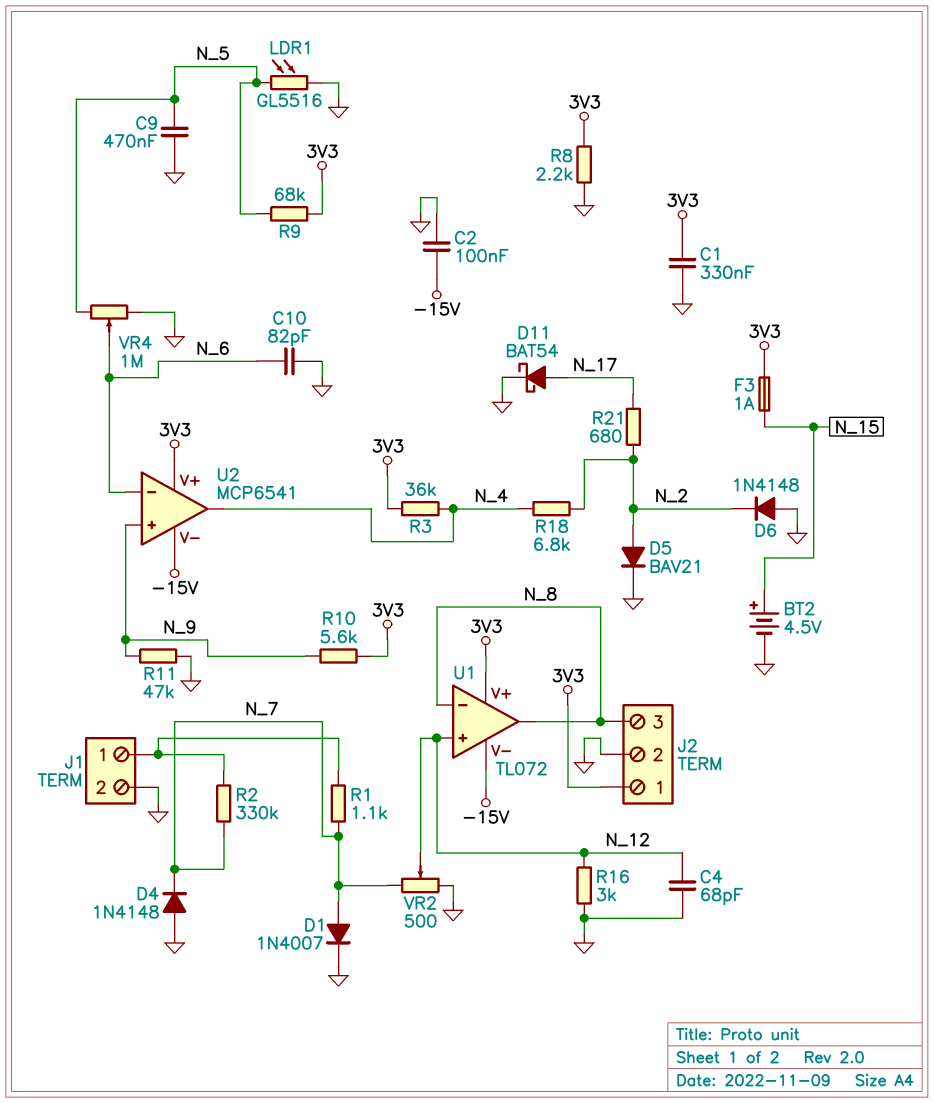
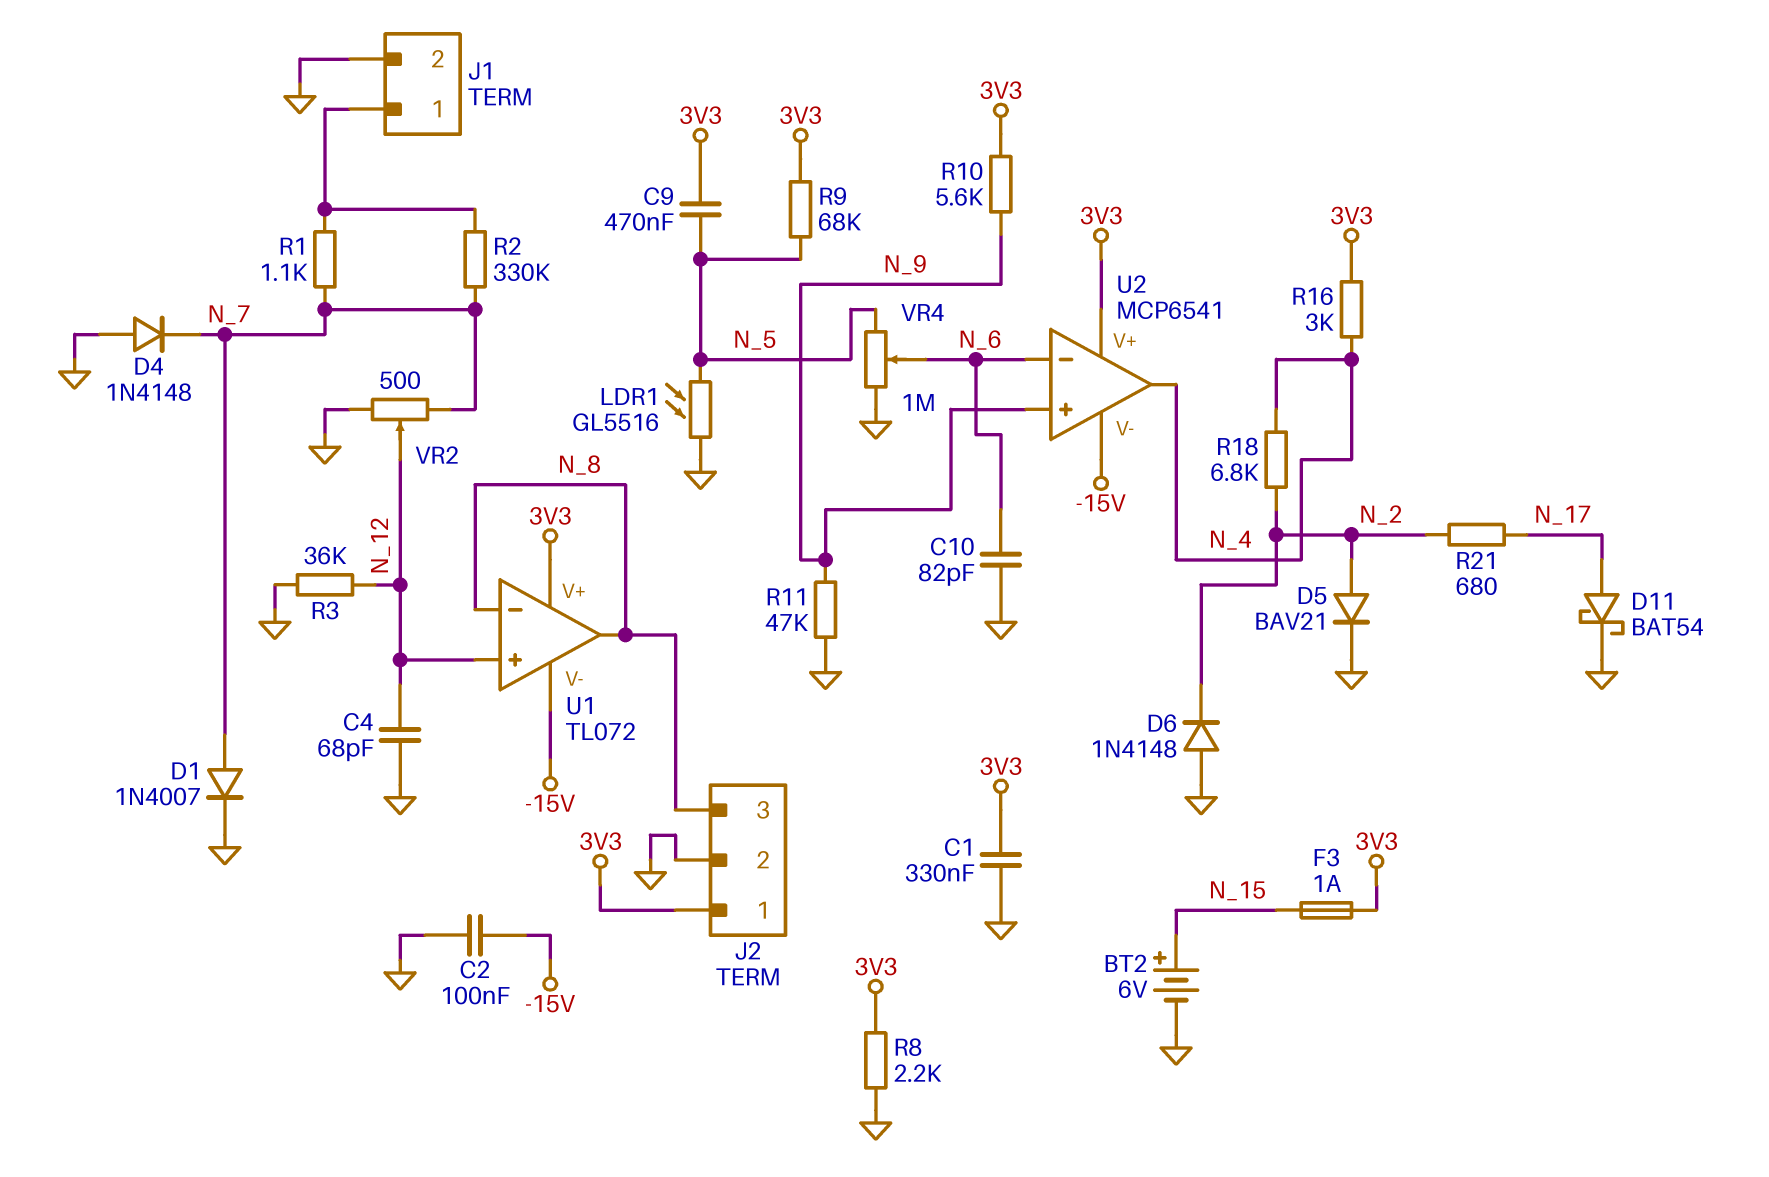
BT2: 4.5V (plus N_15, minus GND) -> 6V (plus N_15, minus GND)
C9: 470nF (GND, N_5) -> 470nF (3V3, N_5)
R3: 36k (3V3, N_4) -> 36k (GND, N_12)
R16: 3k (GND, N_12) -> 3k (3V3, N_4)

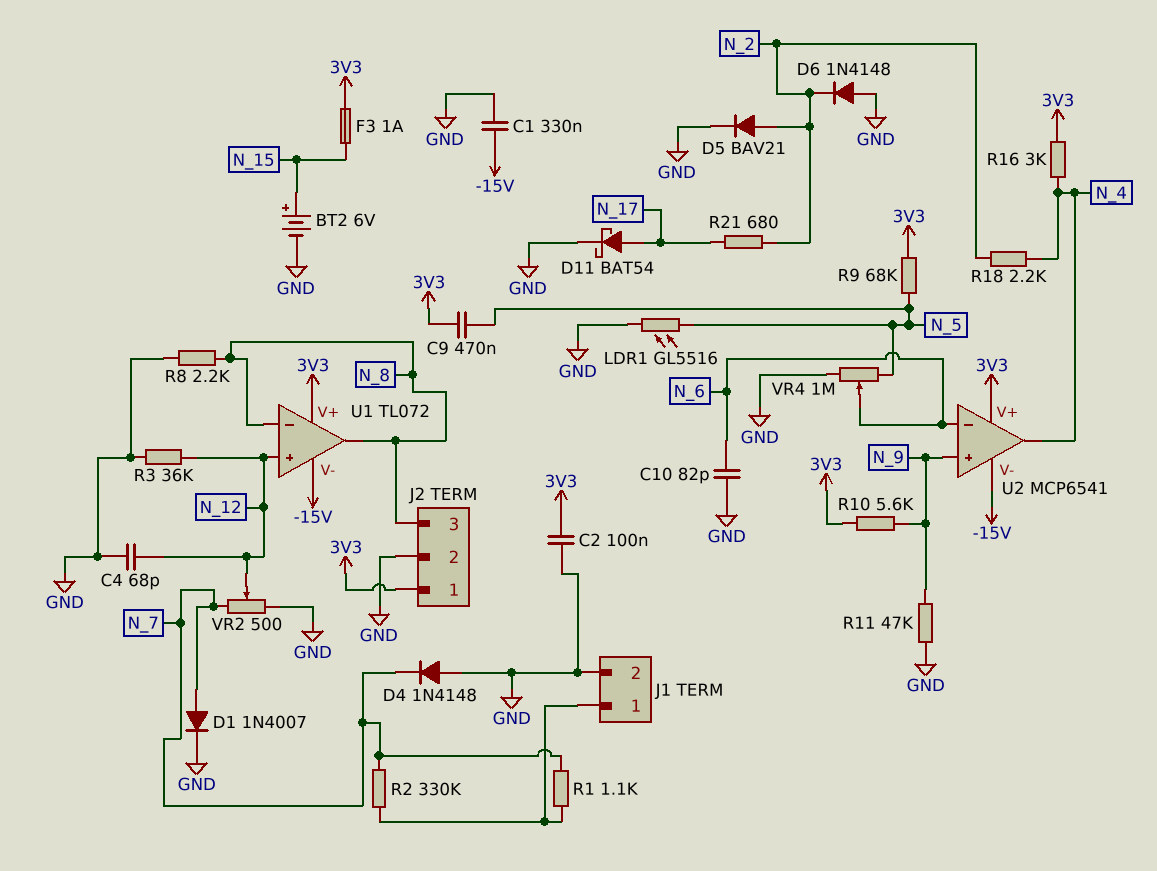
C1: 330nF (3V3, GND) -> 330nF (-15V, GND)
C2: 100nF (-15V, GND) -> 100nF (3V3, GND)
R8: 2.2k (3V3, GND) -> 2.2k (GND, N_8)
R18: 6.8k (N_2, N_4) -> 2.2k (N_2, N_4)

